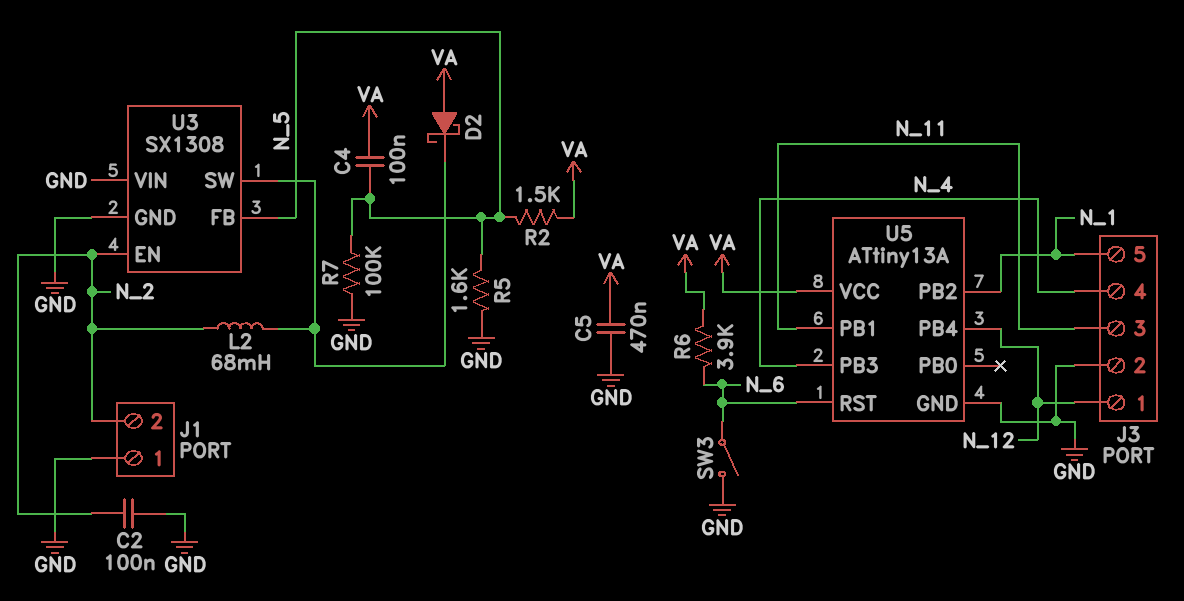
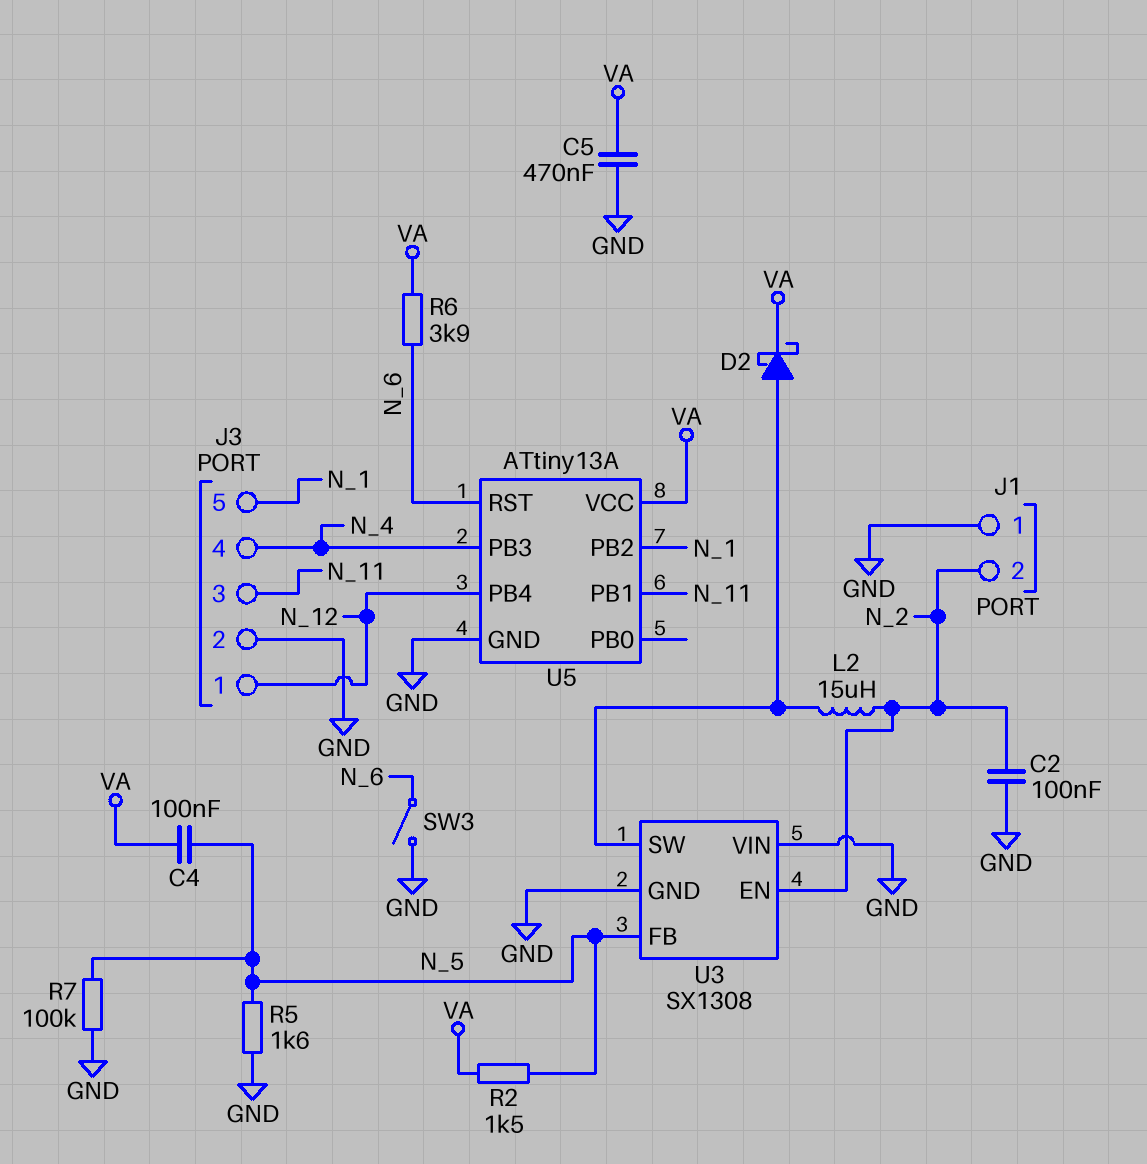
D2: schottky (A VA, K U3/SW) -> schottky (A U3/SW, K VA)
L2: 68mH (N_2, U3/SW) -> 15uH (N_2, U3/SW)

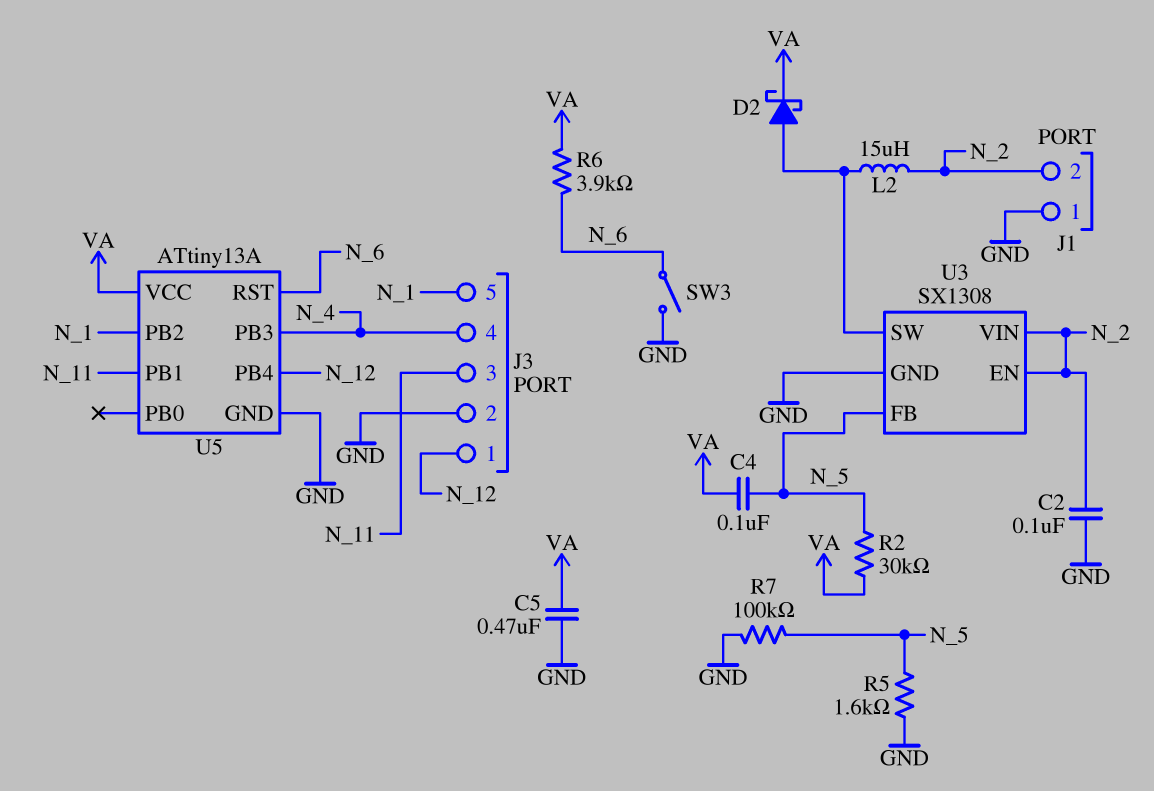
R2: 1.5k (N_5, VA) -> 30k (N_5, VA)
U3 pin VIN: GND -> N_2

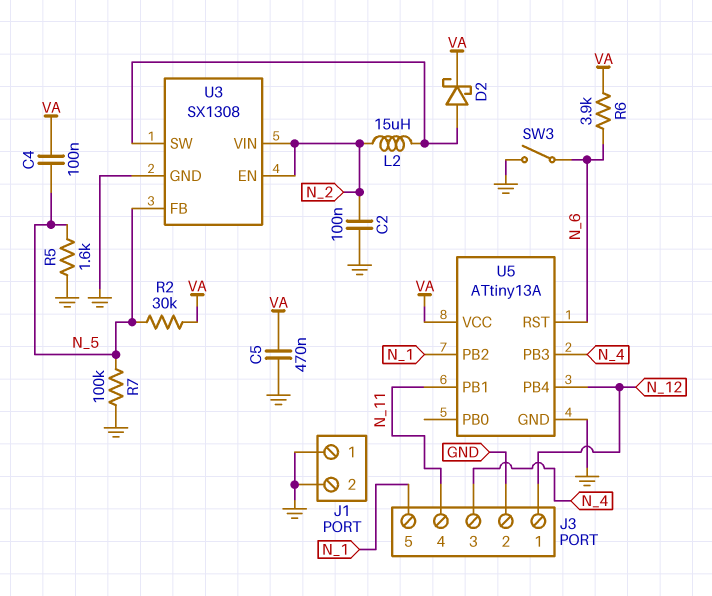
J1 pin 2: N_2 -> GND
J3 pin 3: N_11 -> N_4
J3 pin 4: N_4 -> N_11

